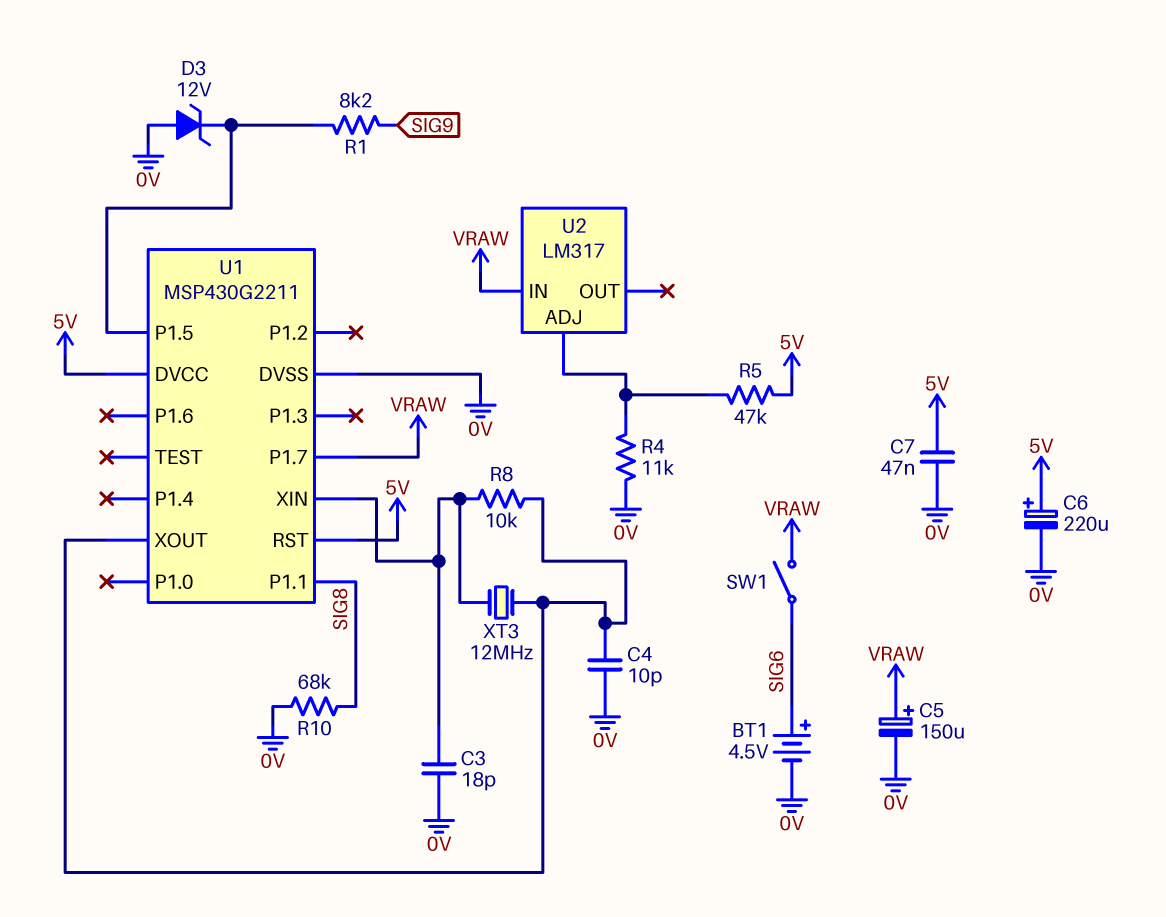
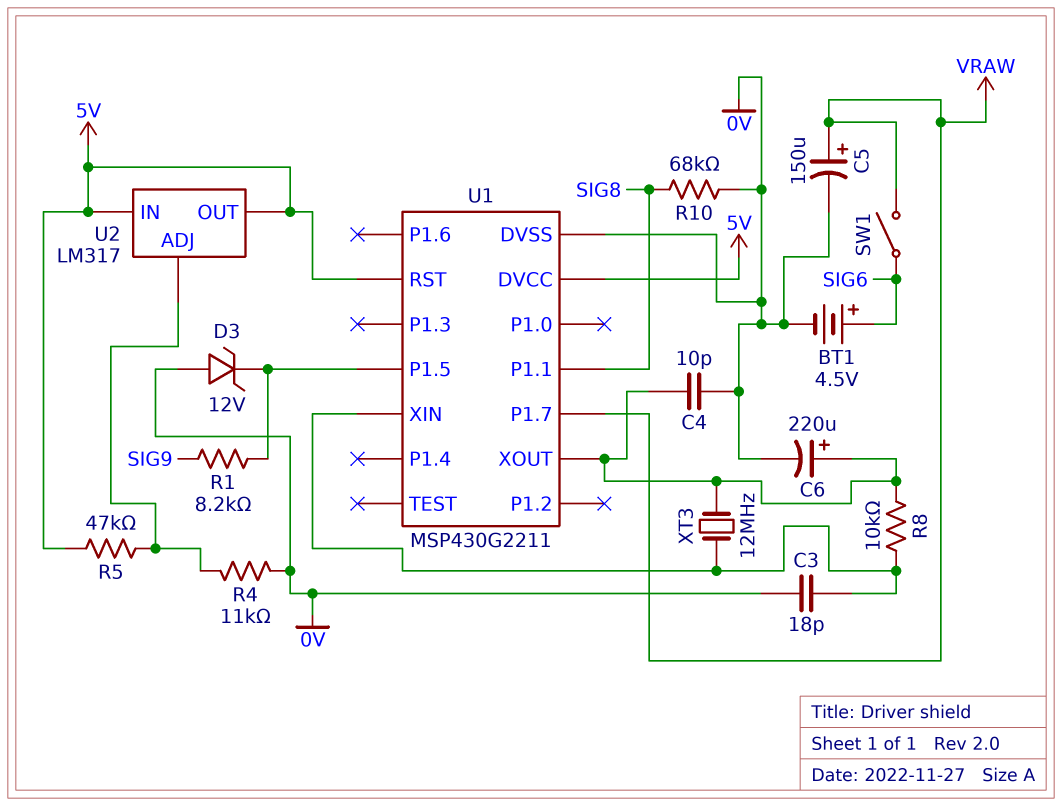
C6: 220uF (plus 5V, minus 0V) -> 220uF (plus U1/XOUT, minus 0V)
C7: 47nF (0V, 5V) -> none
U2 pin IN: VRAW -> 5V
U2 pin OUT: none -> 5V

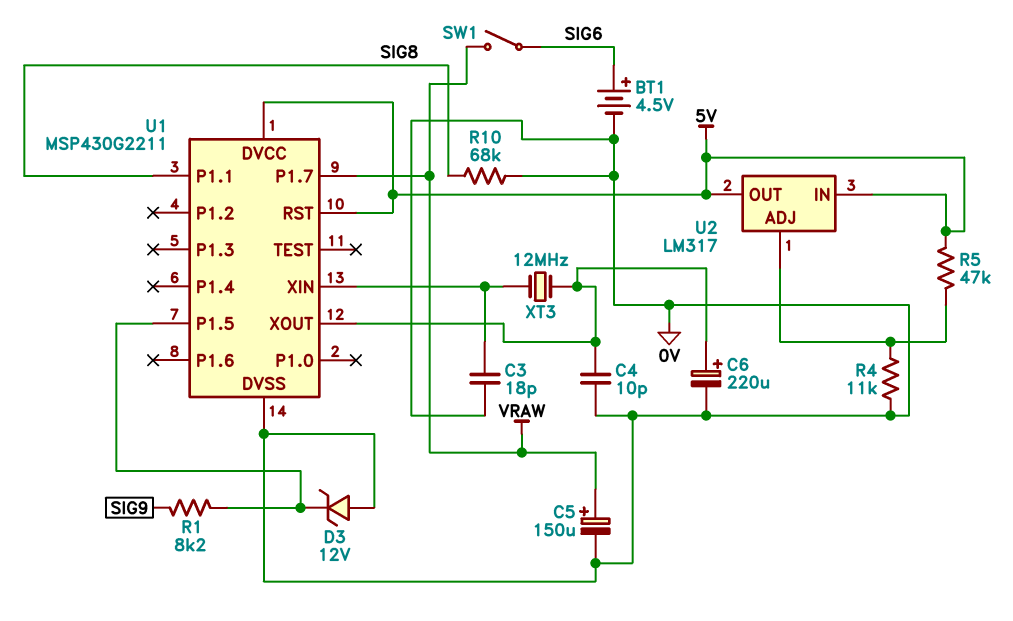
R8: 10k (U1/XIN, U1/XOUT) -> none

